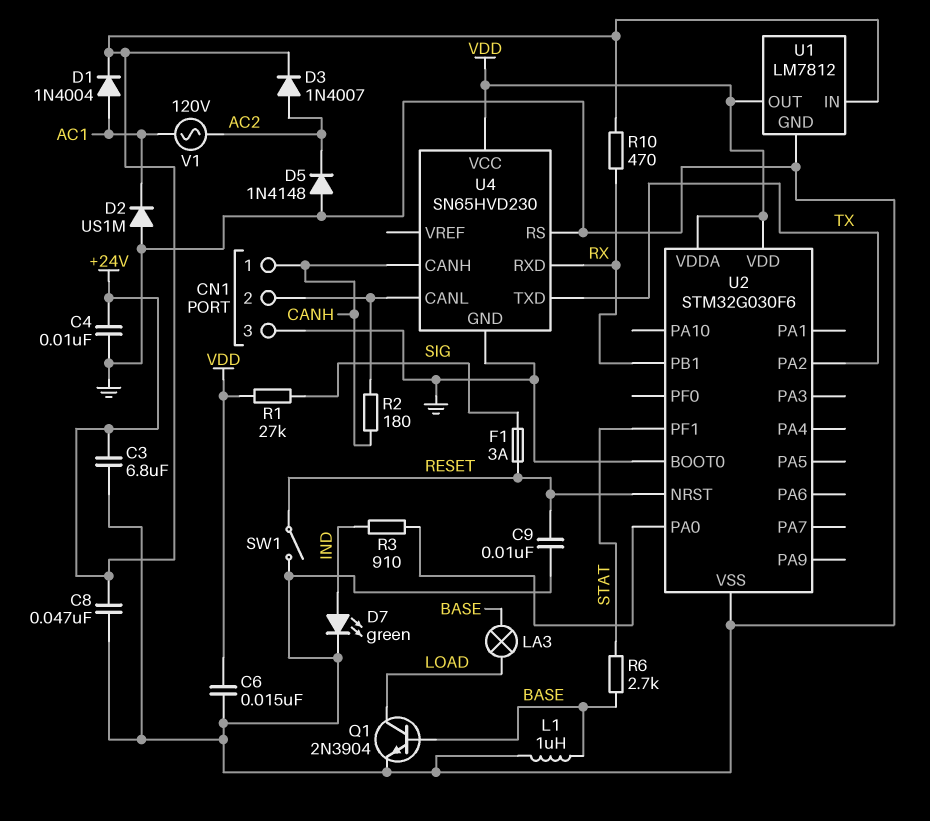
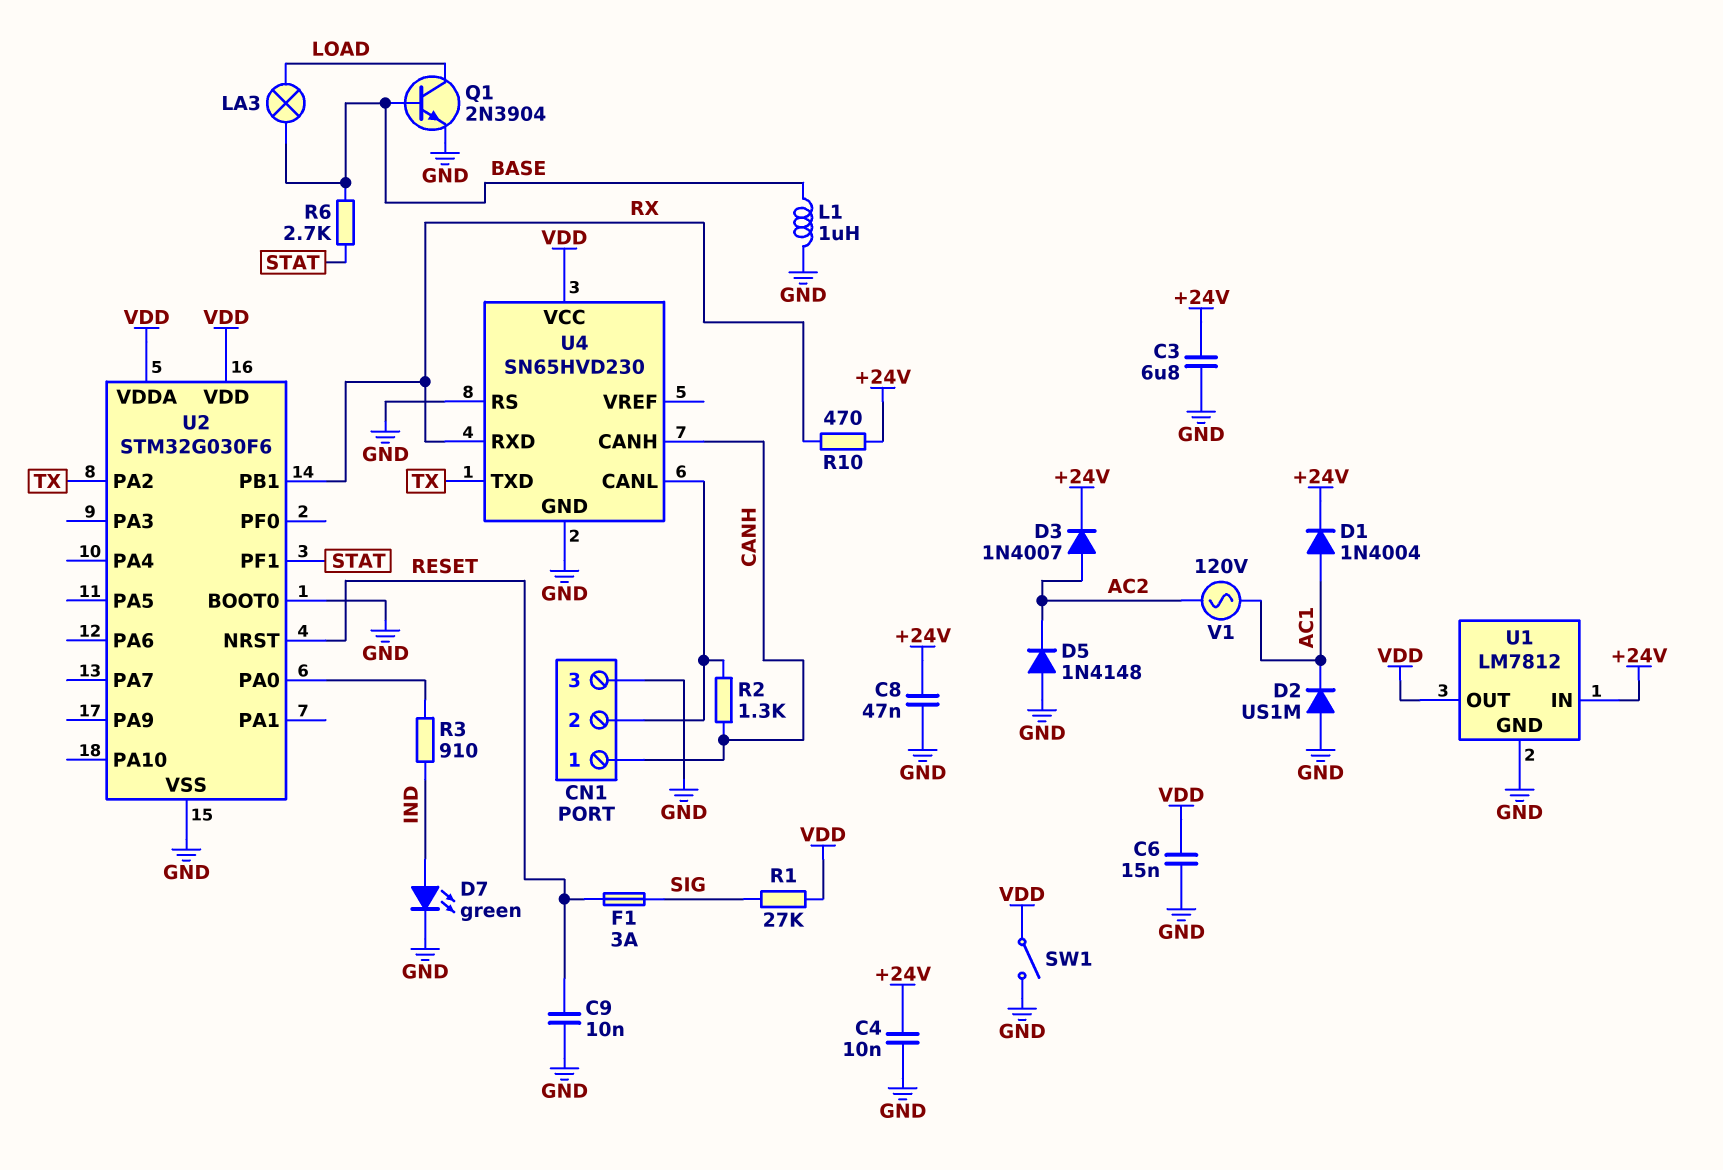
R2: 180 (CANH, CN1/2) -> 1.3k (CANH, CN1/2)
SW1: switch (GND, RESET) -> switch (GND, VDD)

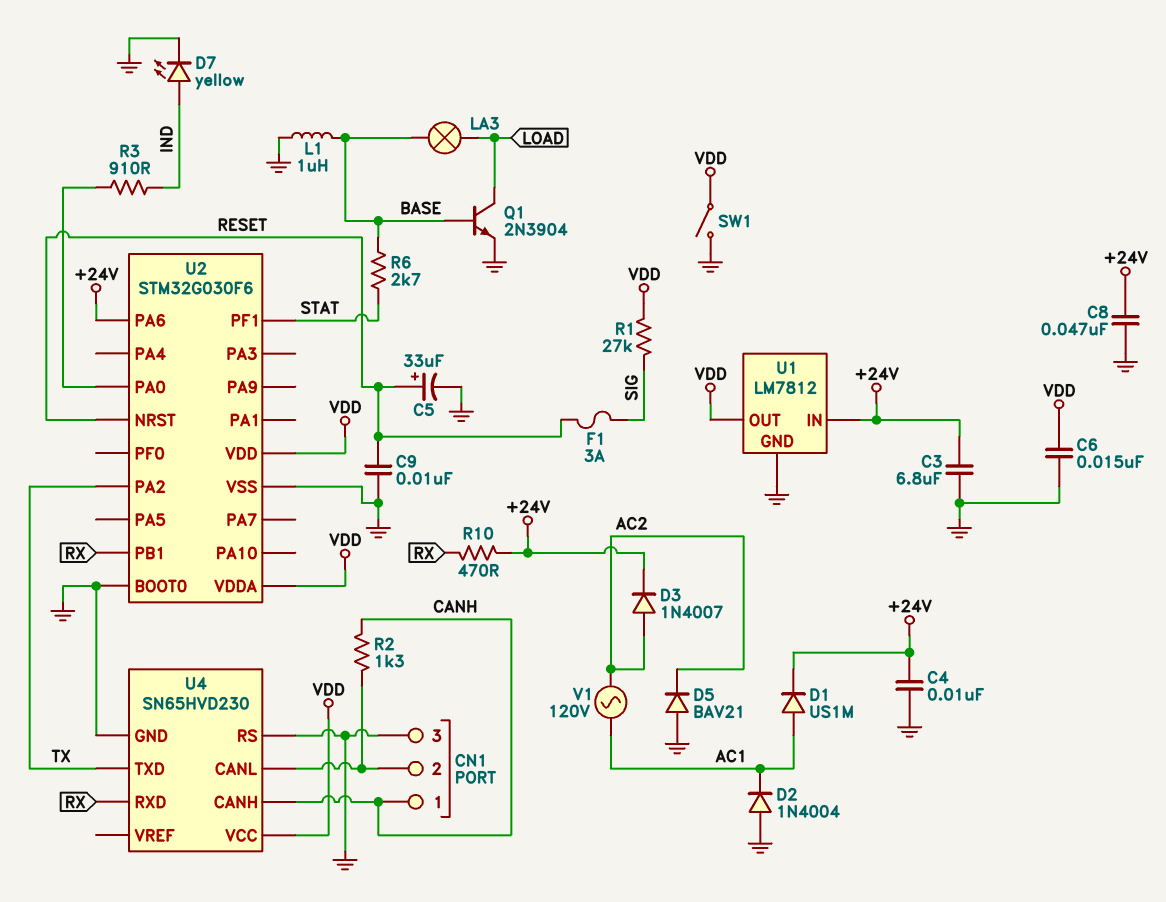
C5: none -> 33uF (plus RESET, minus GND)
D1: diode 1N4004 (A AC1, K +24V) -> diode US1M (A AC1, K +24V)
D2: diode US1M (A GND, K AC1) -> diode 1N4004 (A GND, K AC1)
D5: diode 1N4148 (A GND, K AC2) -> diode BAV21 (A GND, K AC2)
D7: LED green (A IND, K GND) -> LED yellow (A IND, K GND)
U2 pin PA6: none -> +24V

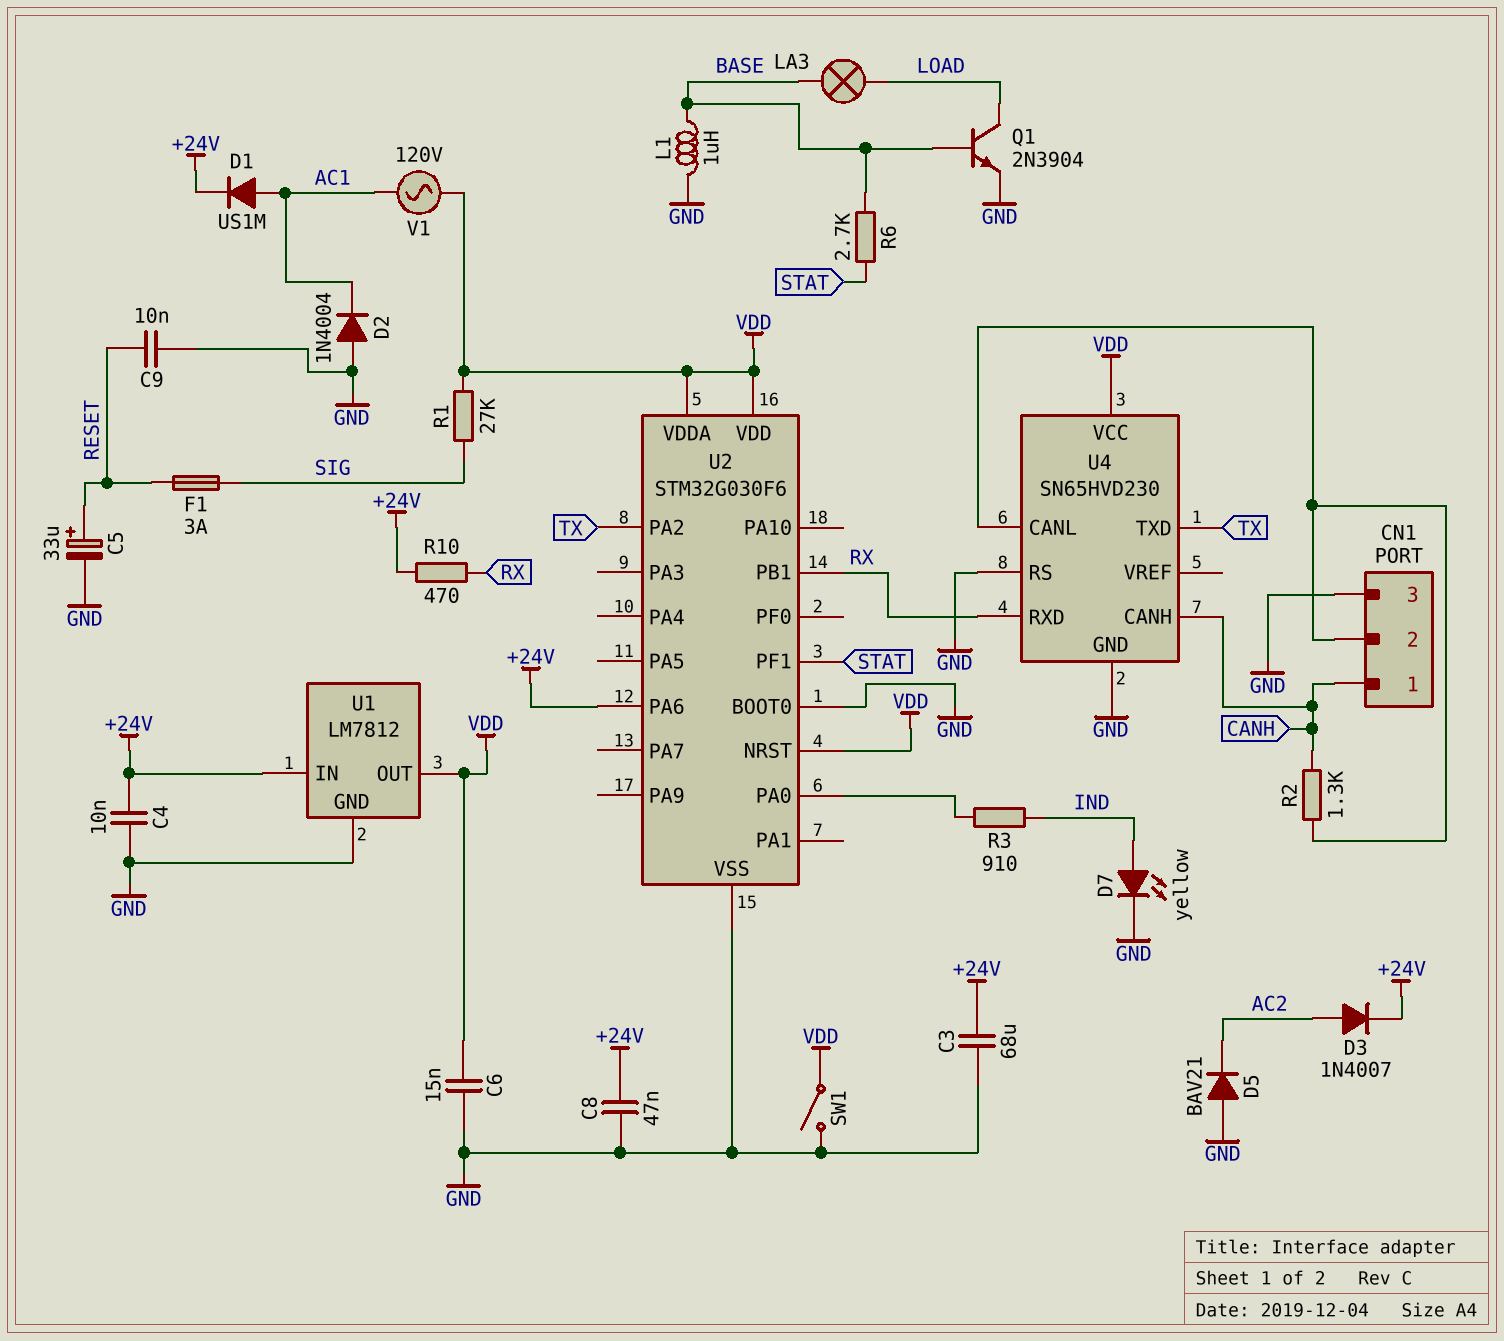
C3: 6.8uF (+24V, GND) -> 68uF (+24V, GND)
U2 pin NRST: RESET -> VDD
V1: AC 120V (AC1, AC2) -> AC 120V (AC1, VDD)

